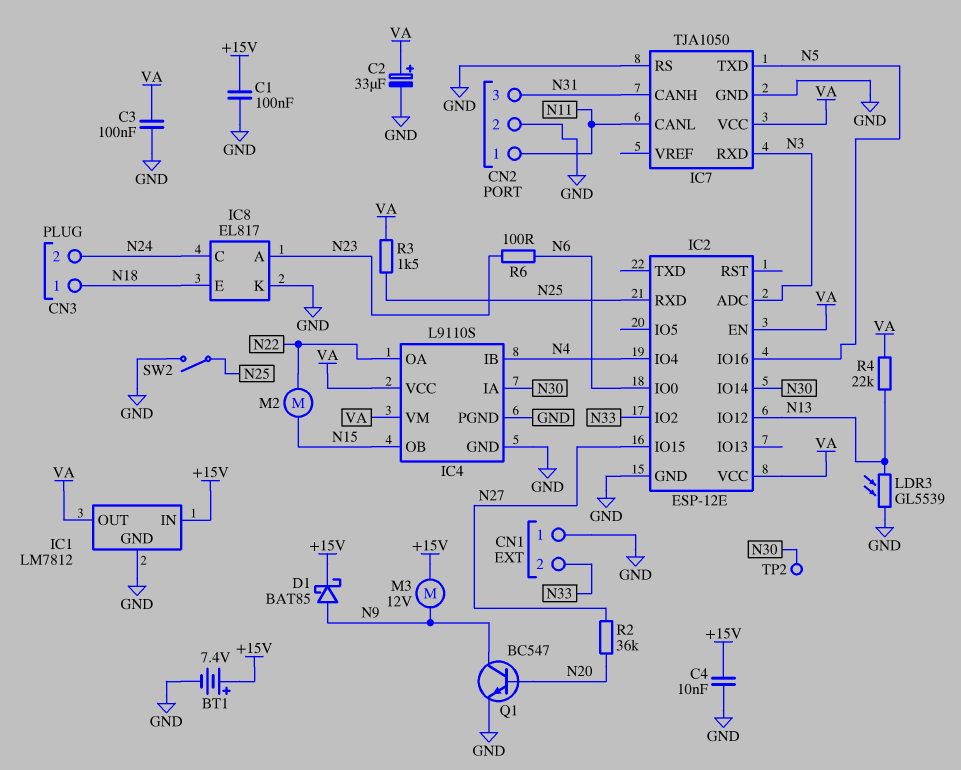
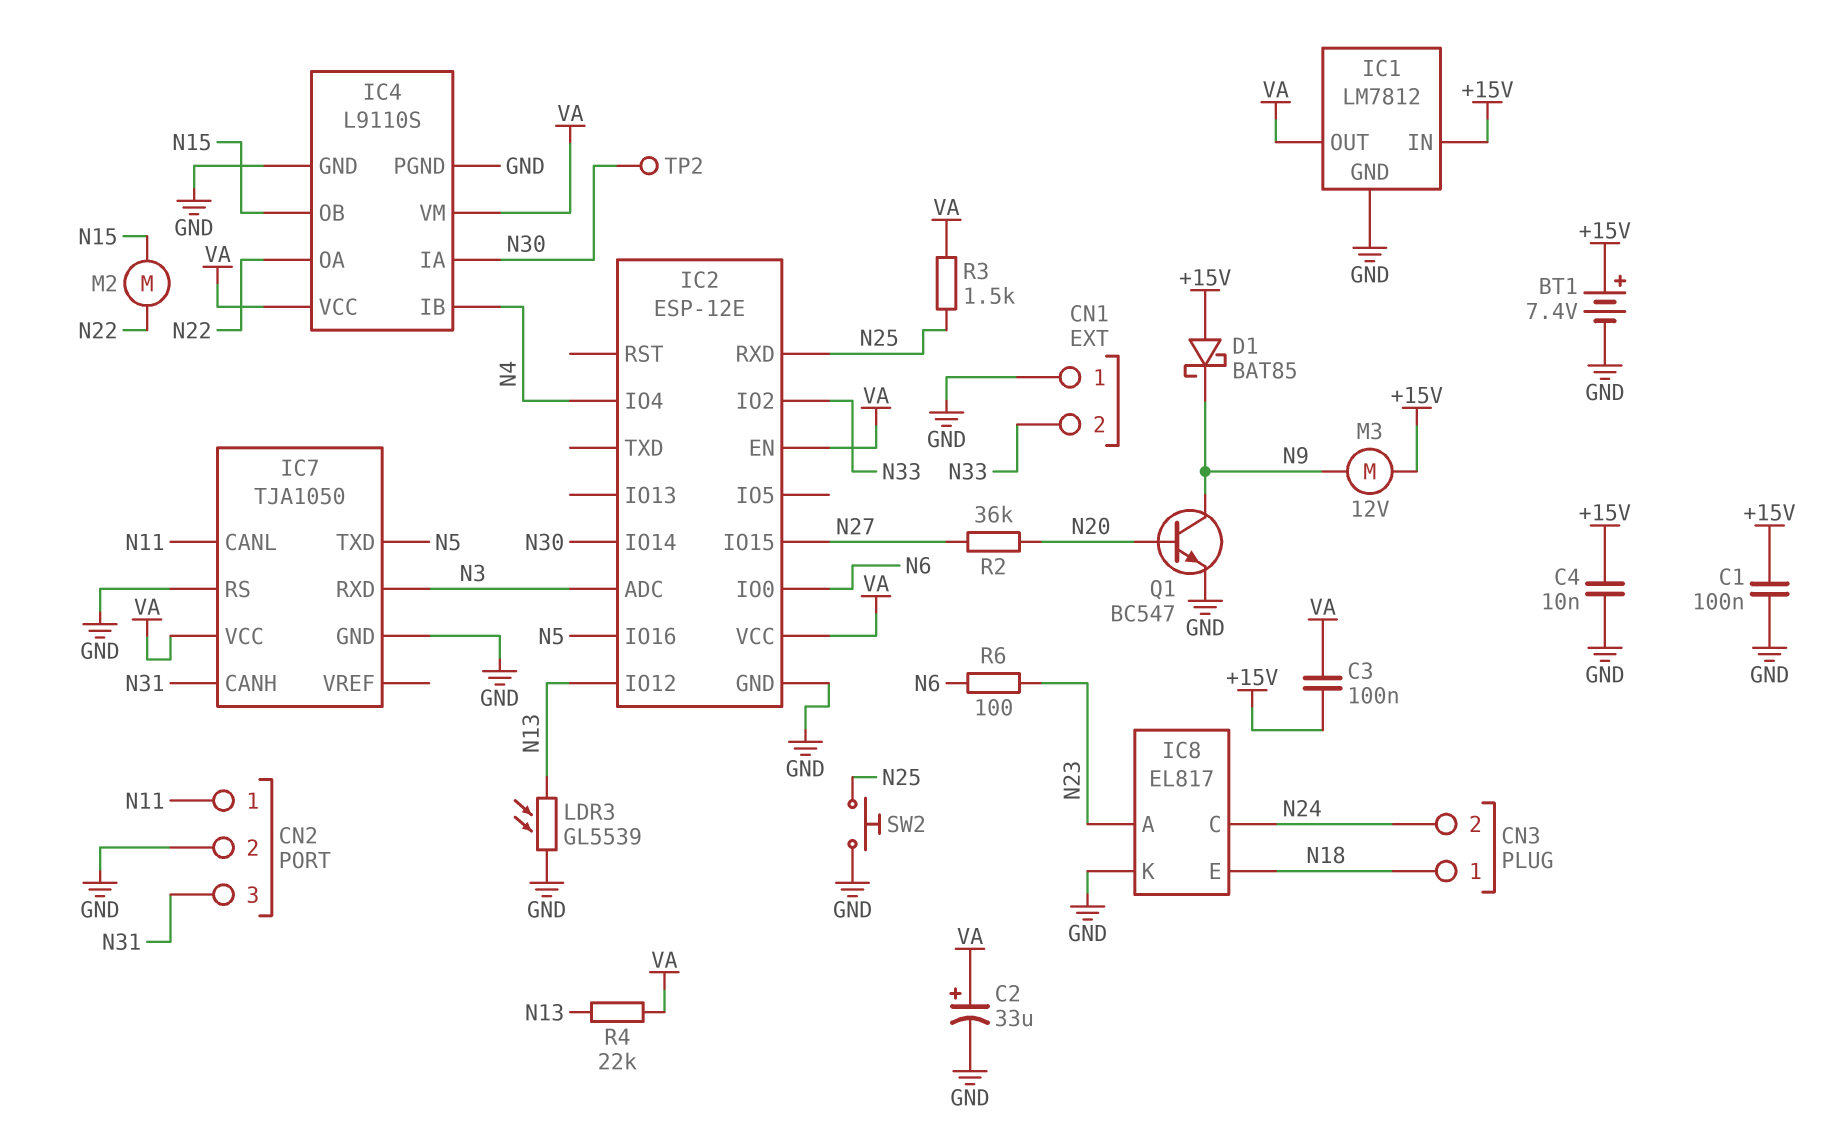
C3: 100nF (GND, VA) -> 100nF (+15V, VA)
D1: schottky BAT85 (A N9, K +15V) -> schottky BAT85 (A +15V, K N9)
SW2: switch (GND, N25) -> button (GND, N25)

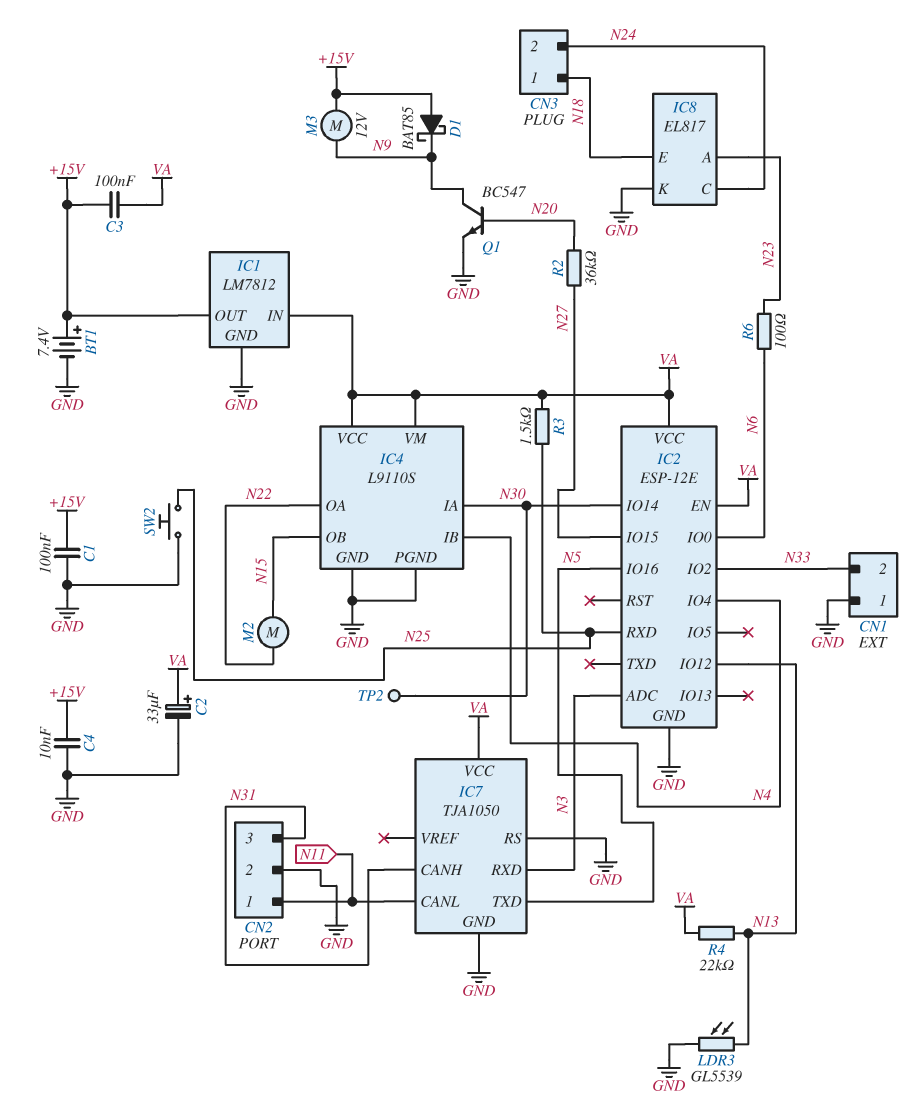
IC1 pin IN: +15V -> VA
IC1 pin OUT: VA -> +15V

